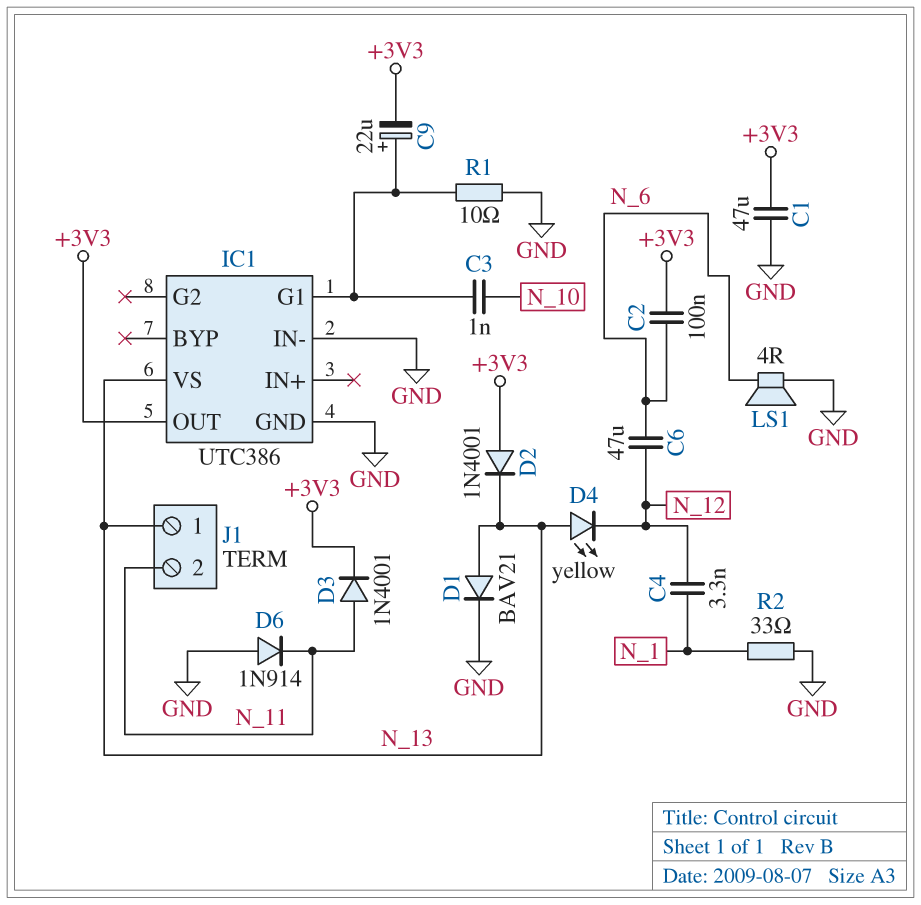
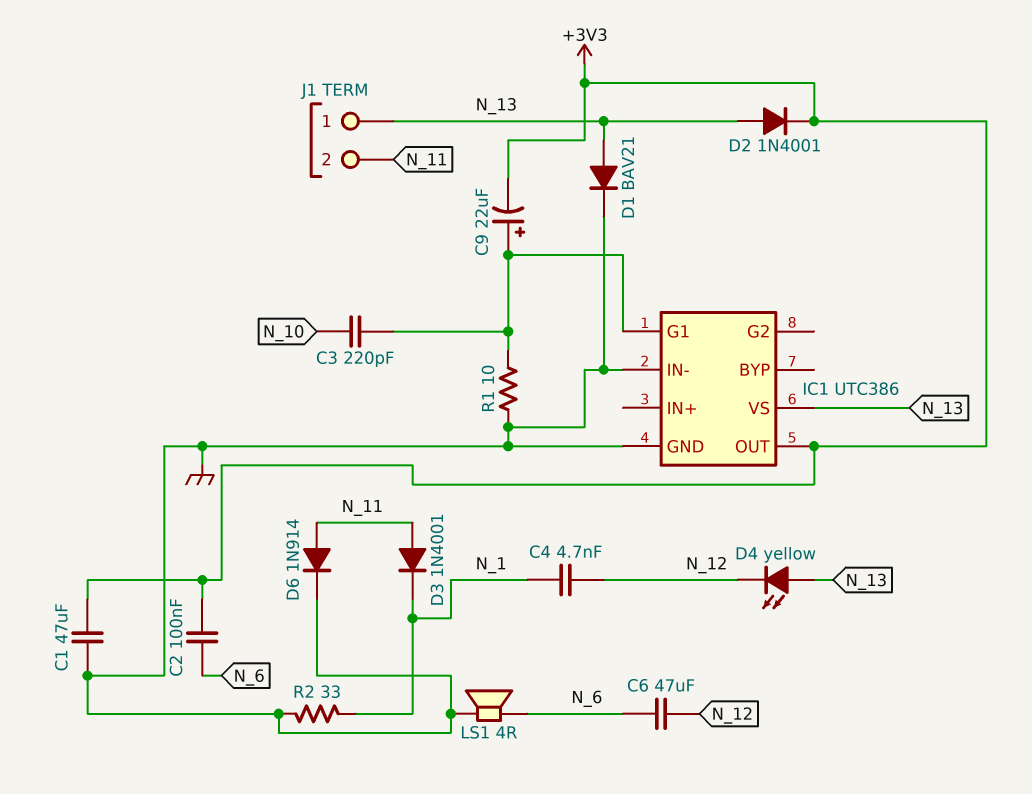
C3: 1nF (IC1/G1, N_10) -> 220pF (IC1/G1, N_10)
C4: 3.3nF (N_1, N_12) -> 4.7nF (N_1, N_12)
D2: diode 1N4001 (A +3V3, K N_13) -> diode 1N4001 (A N_13, K +3V3)
D3: diode 1N4001 (A N_11, K +3V3) -> diode 1N4001 (A N_11, K N_1)
D6: diode 1N914 (A GND, K N_11) -> diode 1N914 (A N_11, K GND)

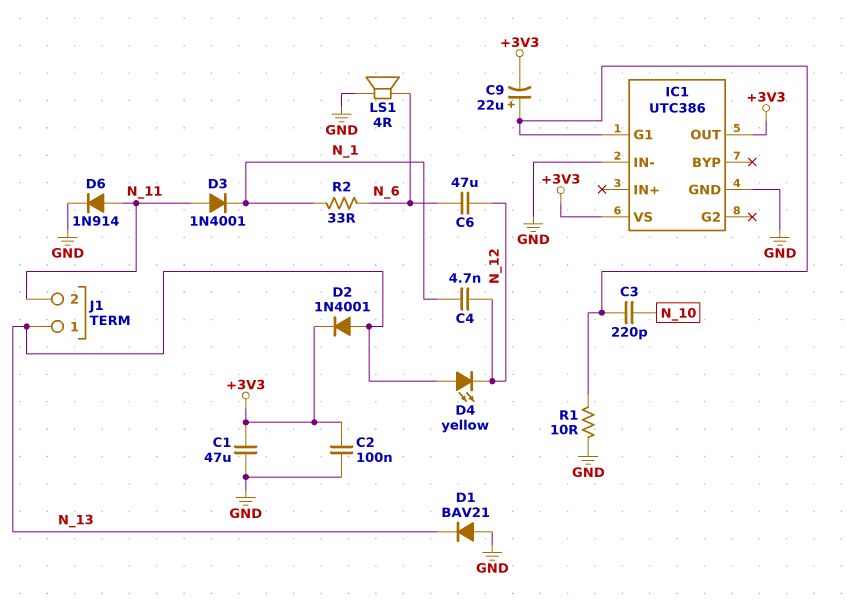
C2: 100nF (+3V3, N_6) -> 100nF (+3V3, GND)
D1: diode BAV21 (A N_13, K GND) -> diode BAV21 (A GND, K N_13)
IC1 pin VS: N_13 -> +3V3
R2: 33 (GND, N_1) -> 33 (N_1, N_6)

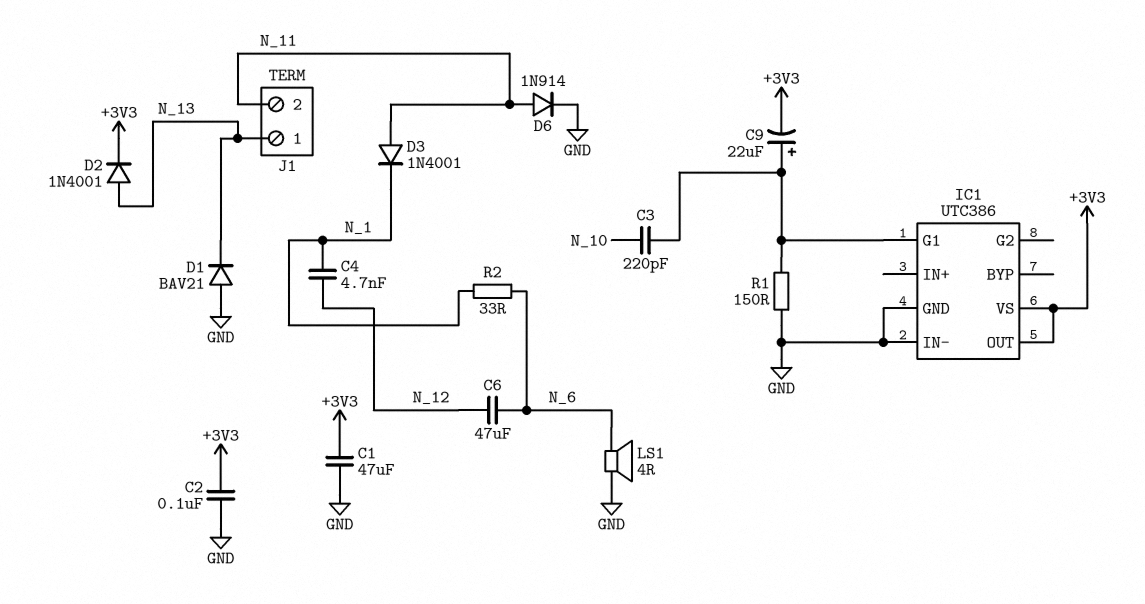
D4: LED yellow (A N_13, K N_12) -> none
R1: 10 (GND, IC1/G1) -> 150 (GND, IC1/G1)

